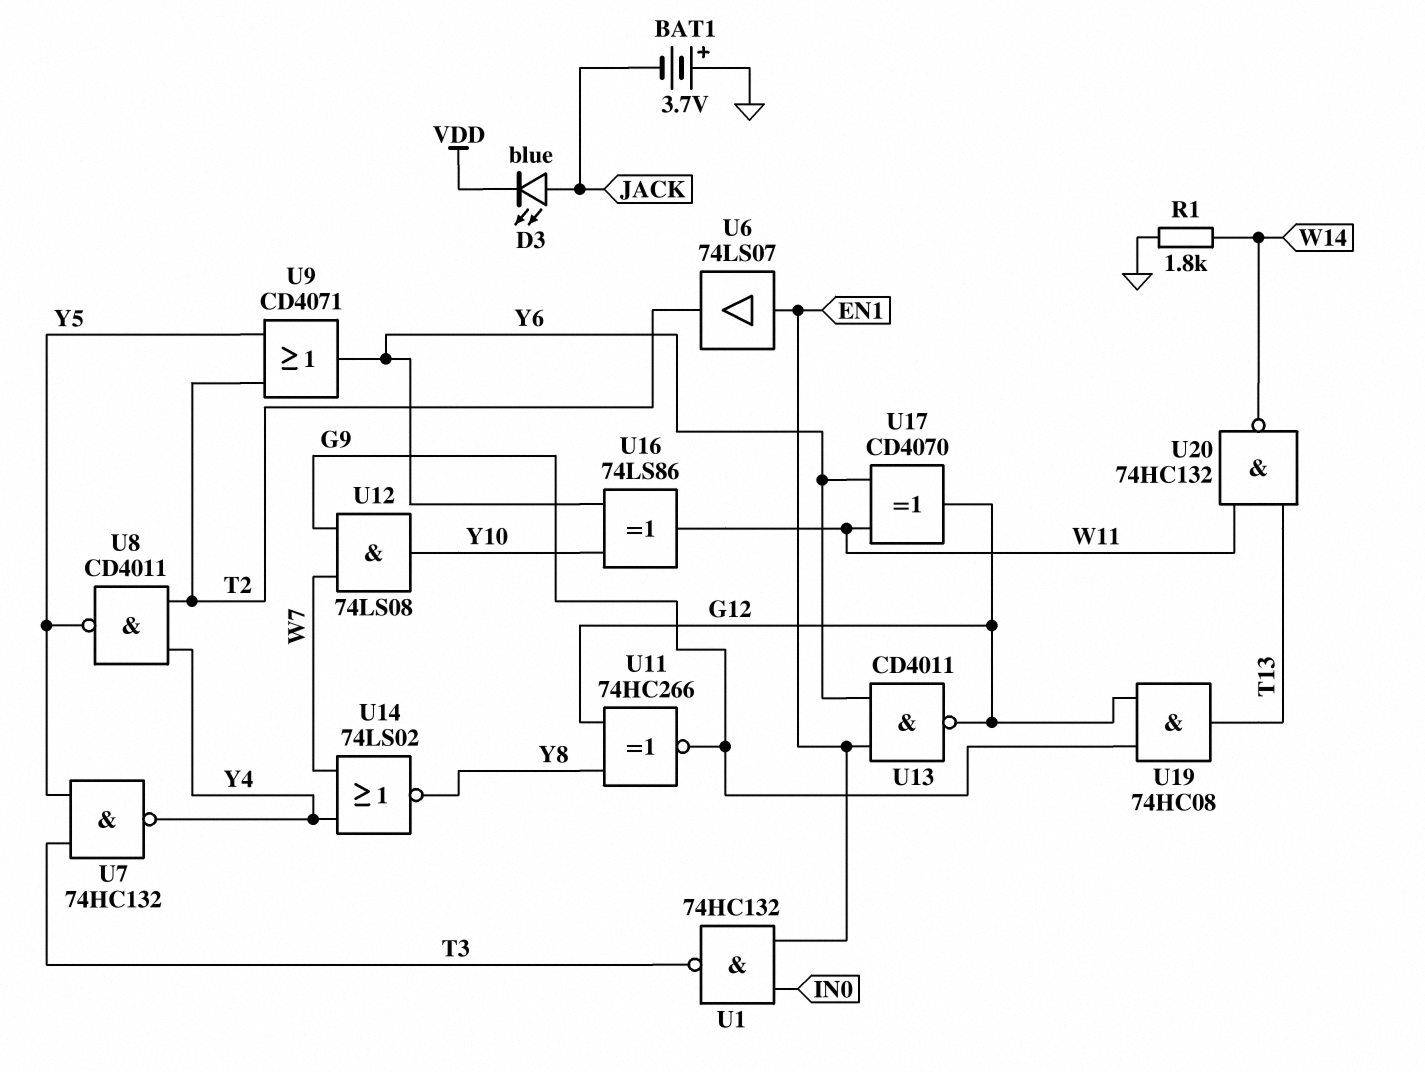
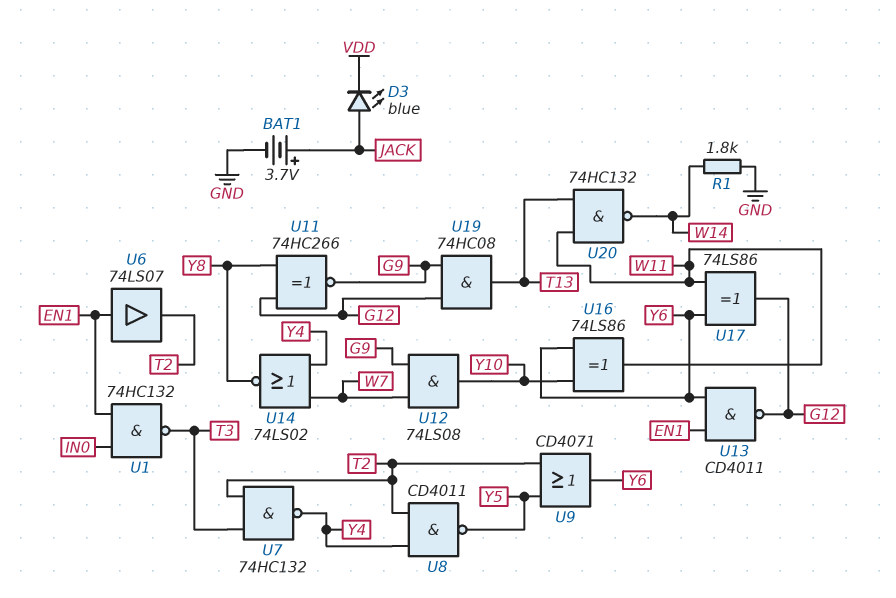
BAT1: 3.7V (plus GND, minus JACK) -> 3.7V (plus JACK, minus GND)
U7: NAND 74HC132 (in T3, in Y5, out Y4) -> NAND 74HC132 (in T2, in T3, out Y4)
U17: XOR CD4070 (in W11, in Y6, out G12) -> XOR 74LS86 (in W11, in Y6, out G12)

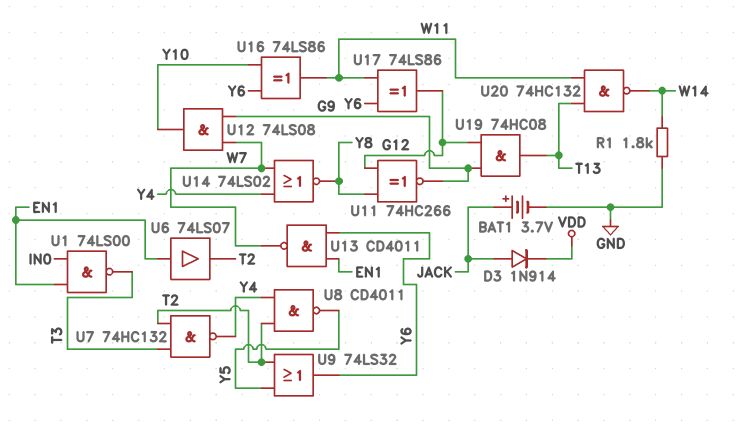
D3: LED blue (A JACK, K VDD) -> diode 1N914 (A JACK, K VDD)
U1: NAND 74HC132 (in EN1, in IN0, out T3) -> NAND 74LS00 (in EN1, in IN0, out T3)
U9: OR CD4071 (in T2, in Y5, out Y6) -> OR 74LS32 (in T2, in Y5, out Y6)
U13: NAND CD4011 (in EN1, in Y6, out G12) -> NAND CD4011 (in EN1, in Y6, out W7)

